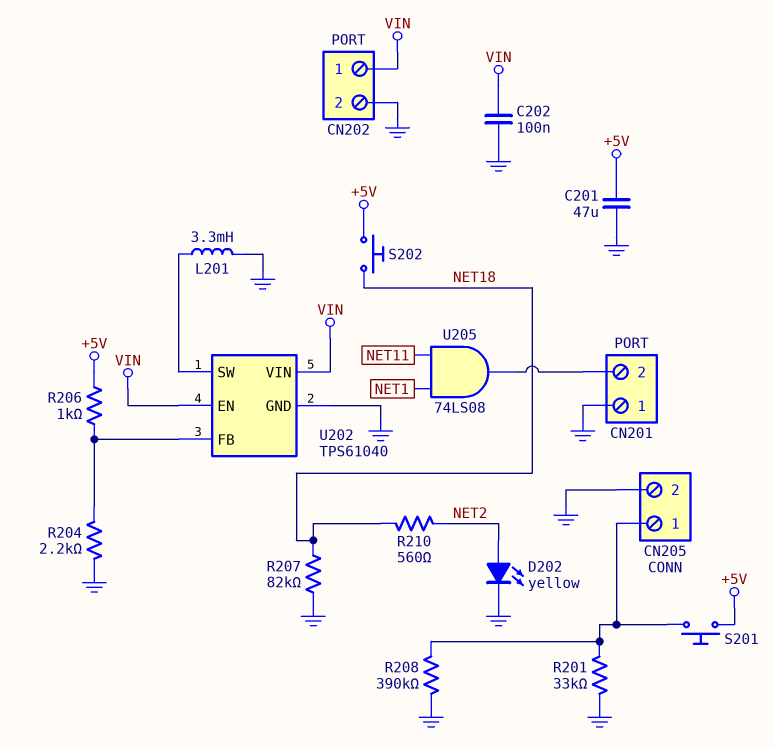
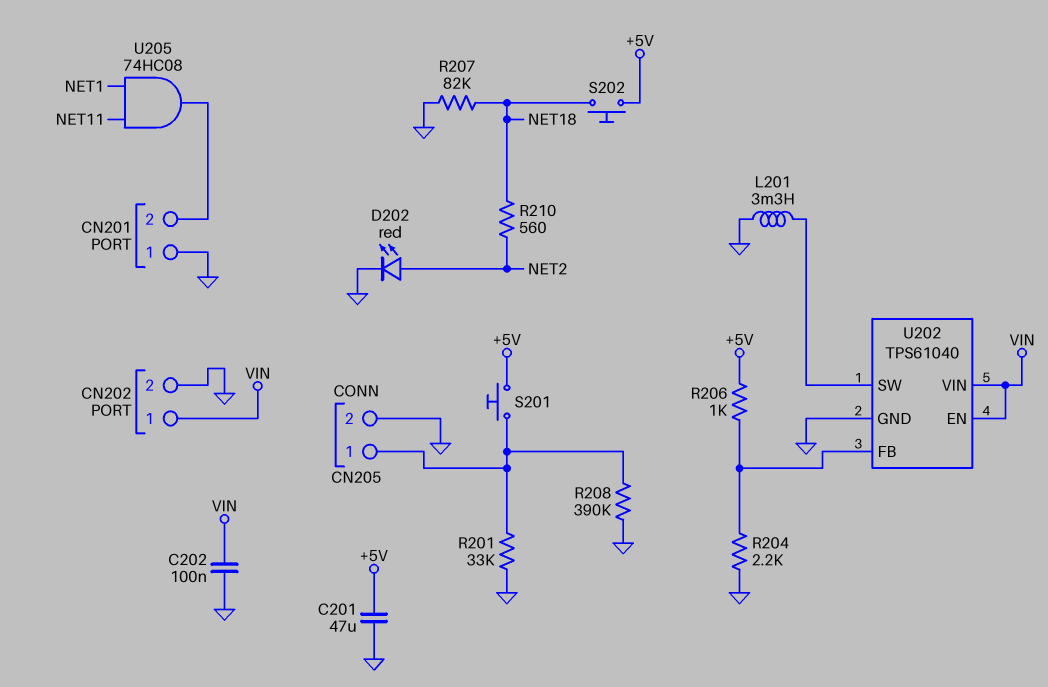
D202: LED yellow (A NET2, K GND) -> LED red (A NET2, K GND)
U205: AND 74LS08 (in NET1, in NET11, out CN201/2) -> AND 74HC08 (in NET1, in NET11, out CN201/2)

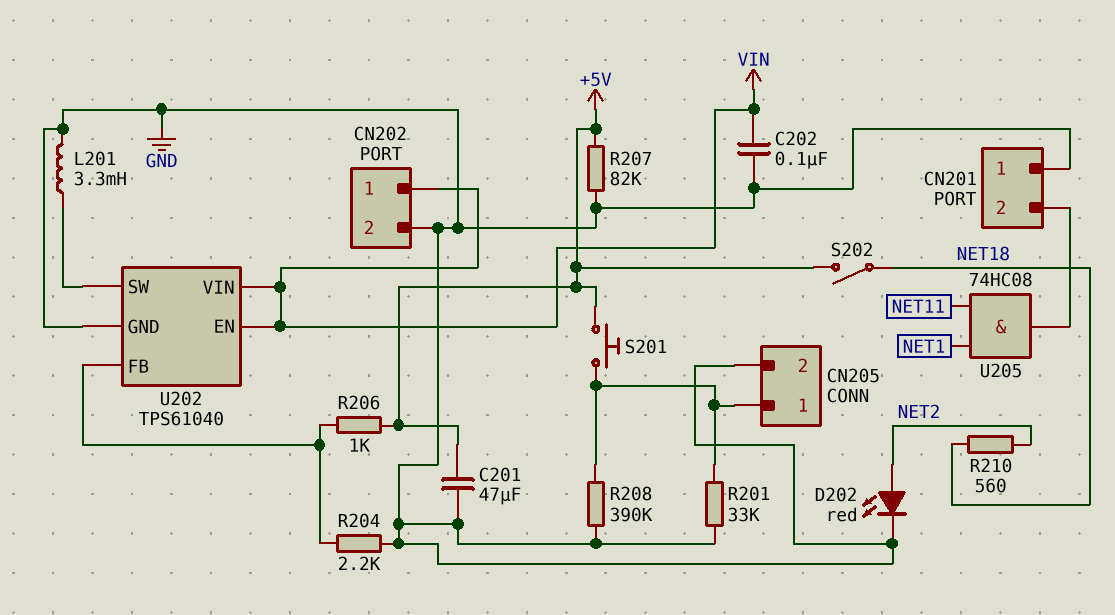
R207: 82k (GND, NET18) -> 82k (+5V, GND)
S202: button (+5V, NET18) -> switch (+5V, NET18)

